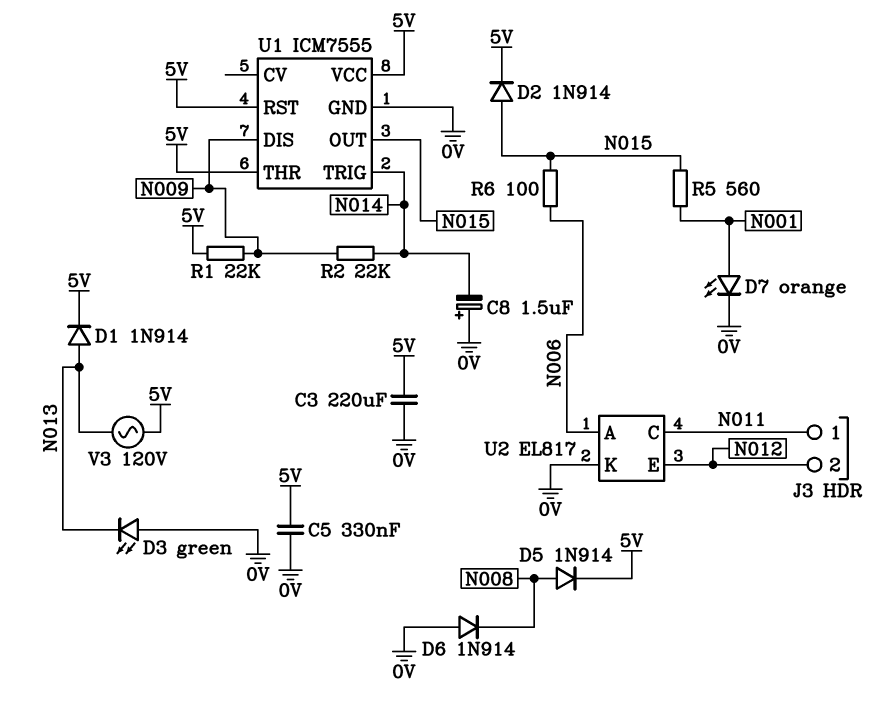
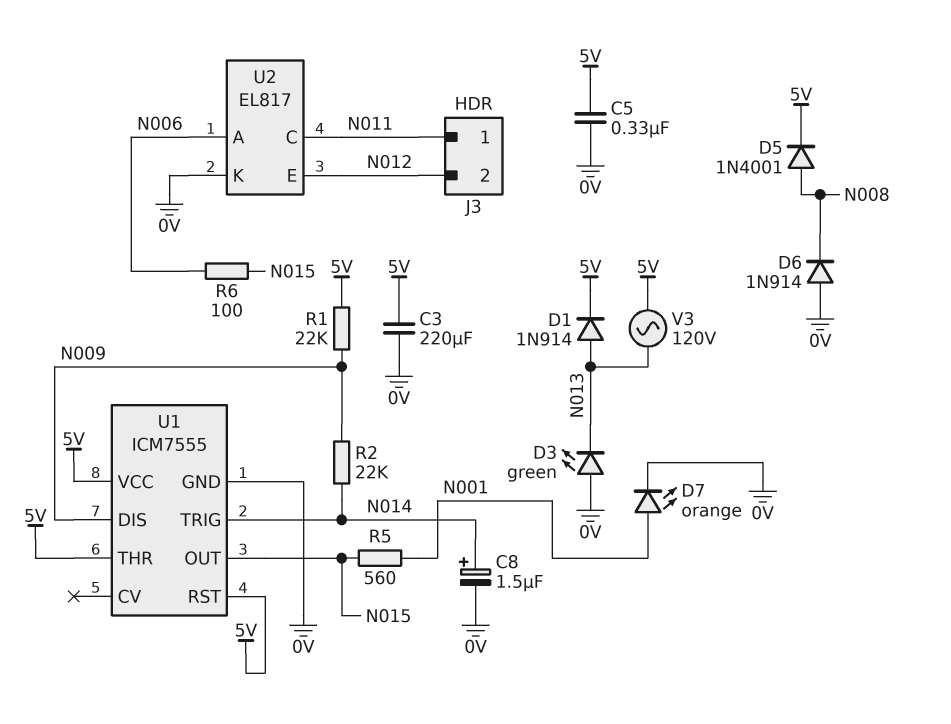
C8: 1.5uF (plus 0V, minus N014) -> 1.5uF (plus N014, minus 0V)
D2: diode 1N914 (A N015, K 5V) -> none
D5: diode 1N914 (A N008, K 5V) -> diode 1N4001 (A N008, K 5V)

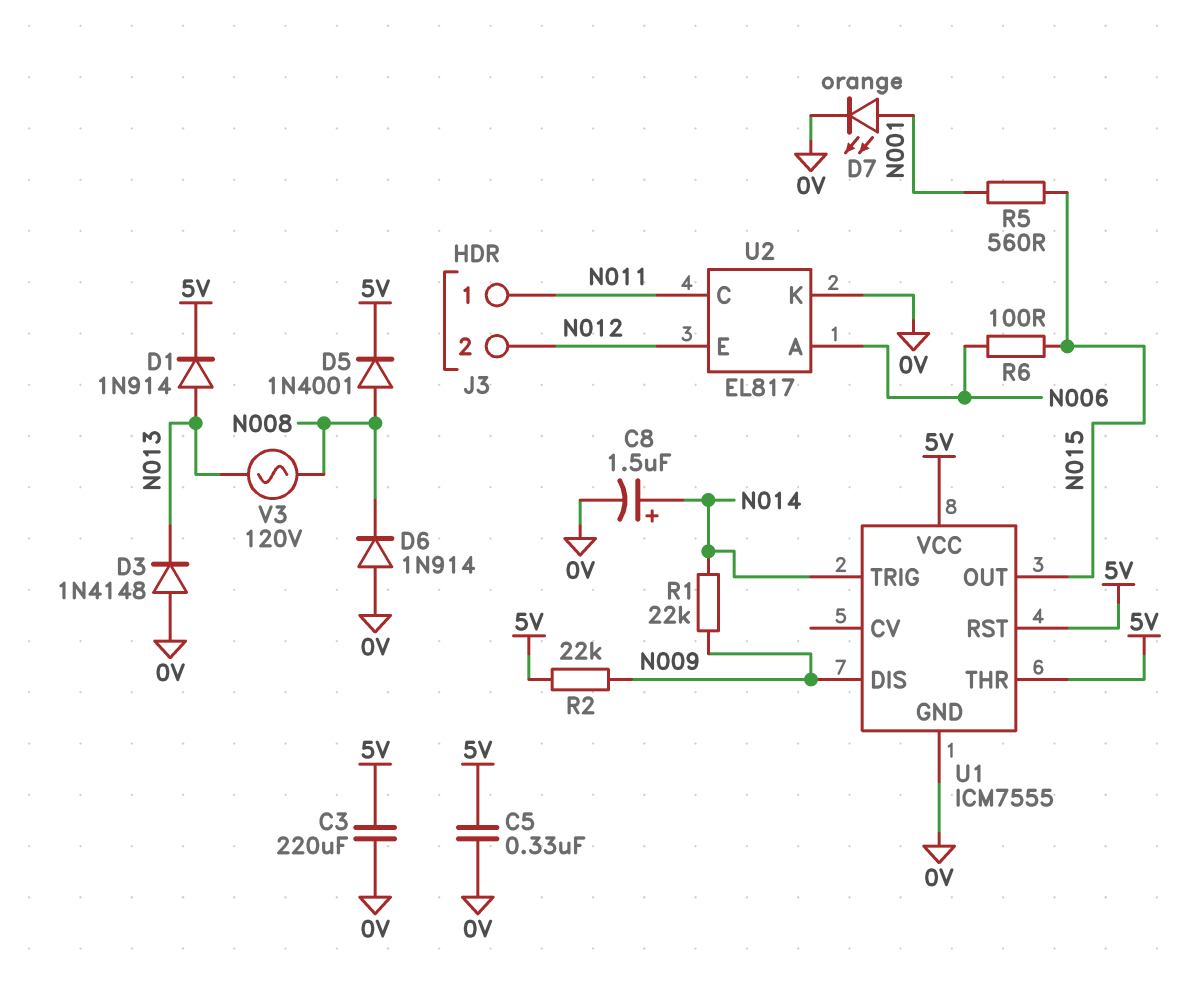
D3: LED green (A 0V, K N013) -> diode 1N4148 (A 0V, K N013)
R1: 22k (5V, N009) -> 22k (N009, N014)
R2: 22k (N009, N014) -> 22k (5V, N009)
V3: AC 120V (5V, N013) -> AC 120V (N008, N013)

